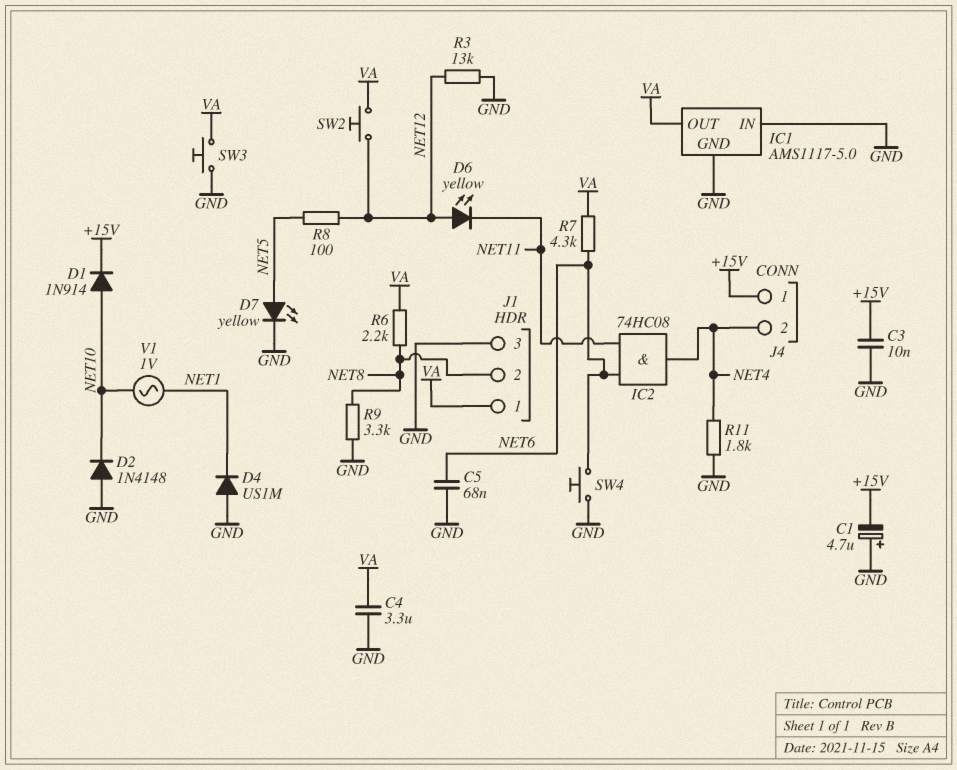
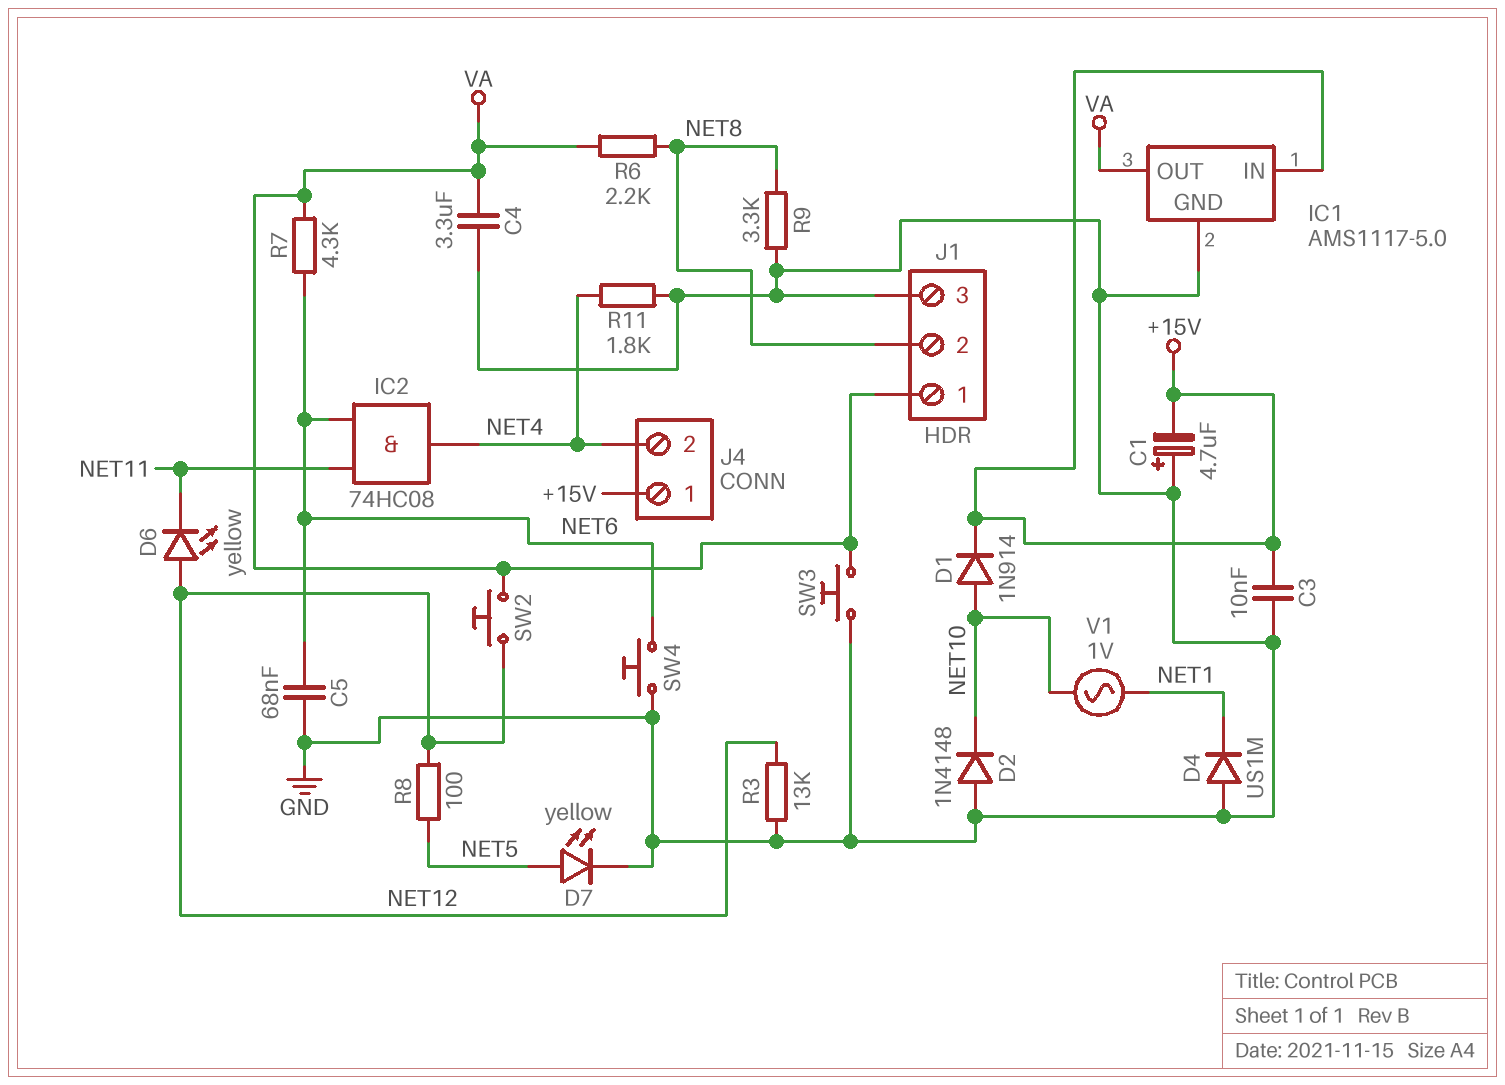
IC1 pin IN: GND -> +15V

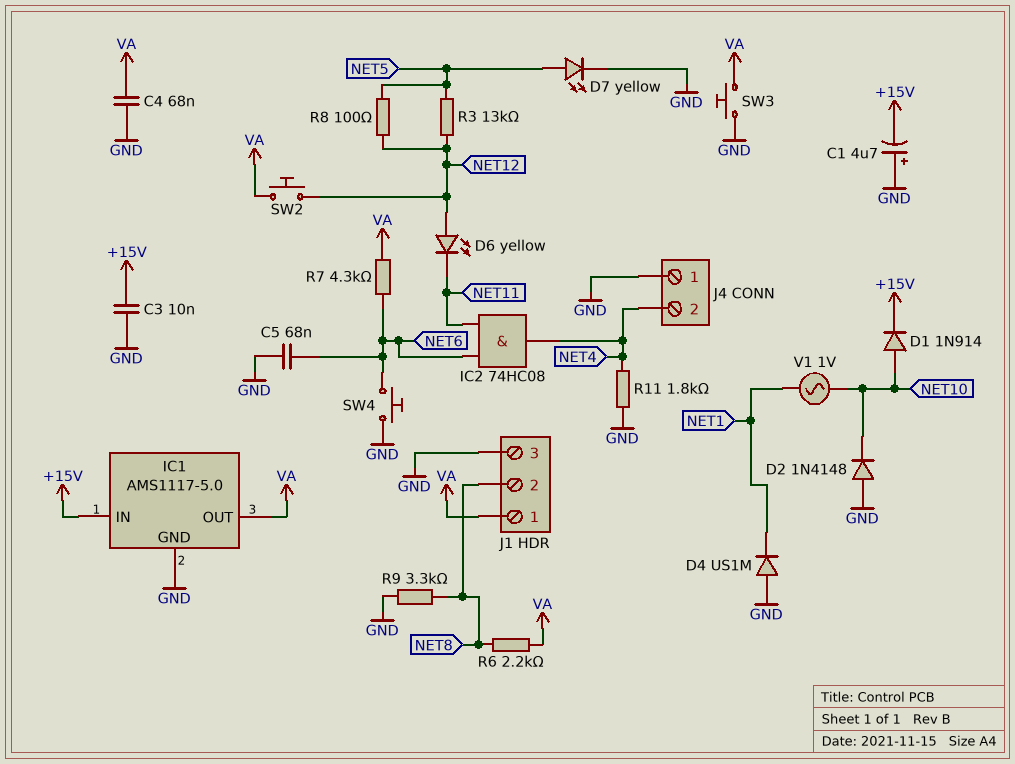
C4: 3.3uF (GND, VA) -> 68nF (GND, VA)
J4 pin 1: +15V -> GND
R3: 13k (GND, NET12) -> 13k (NET5, NET12)

